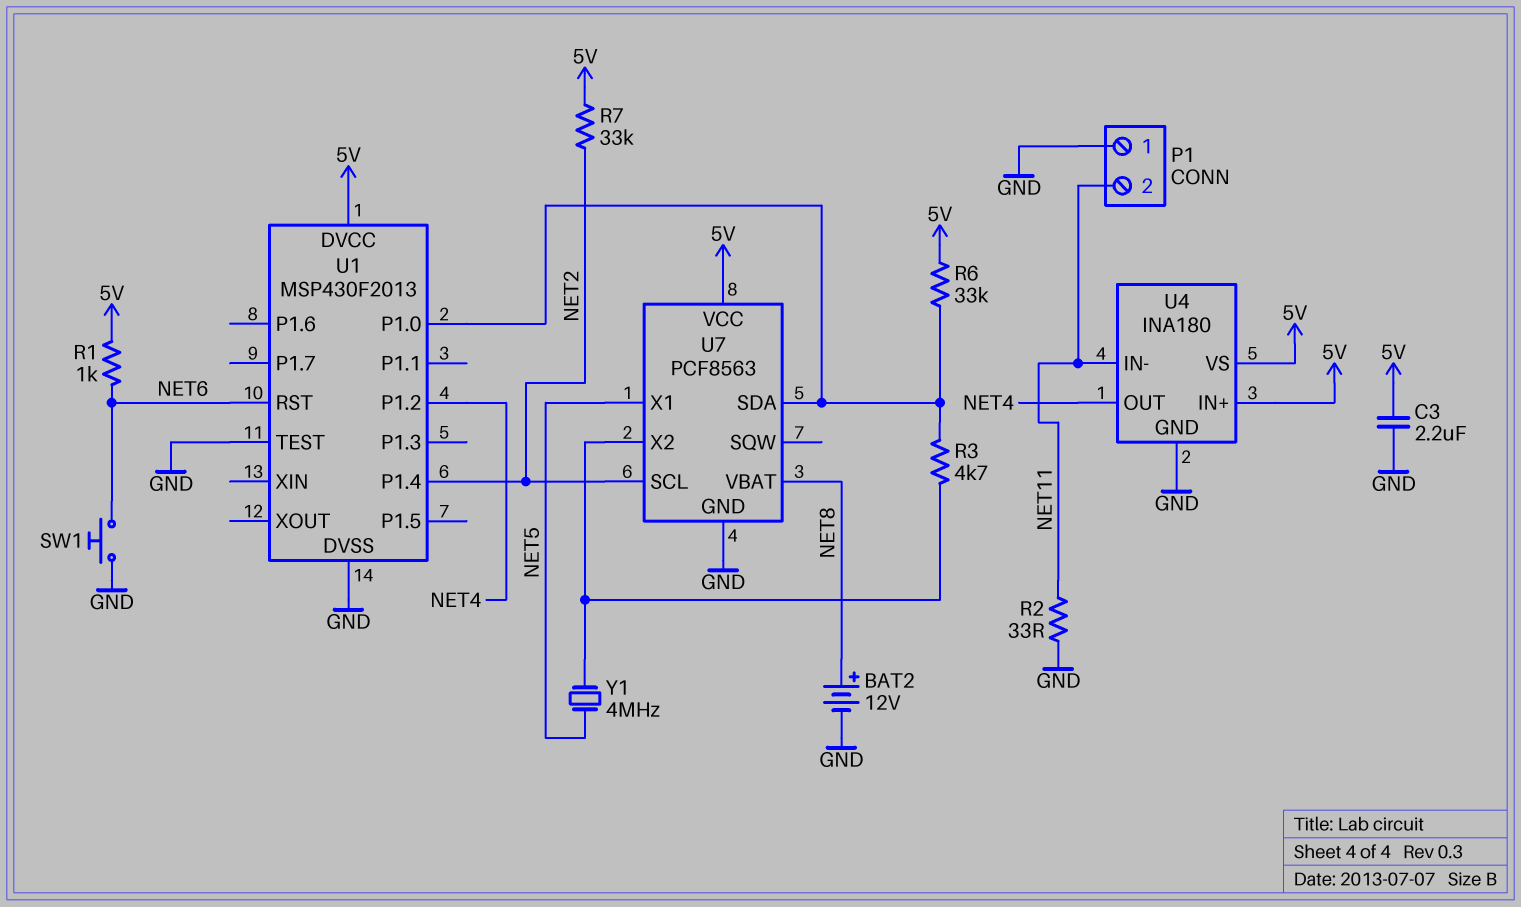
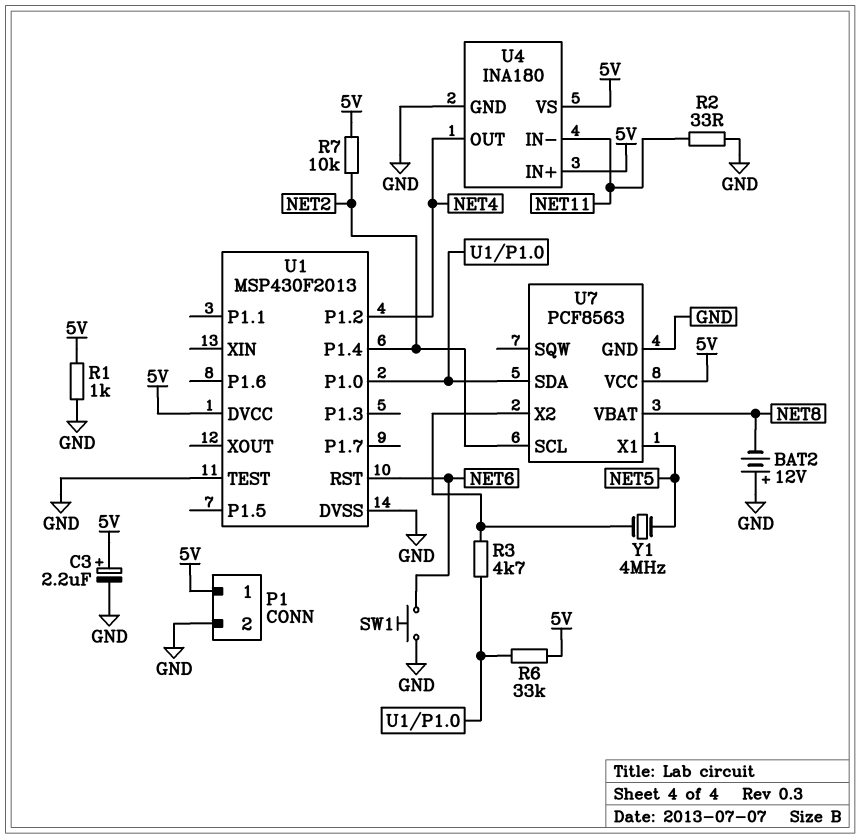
BAT2: 12V (plus NET8, minus GND) -> 12V (plus GND, minus NET8)
C3: 2.2uF (5V, GND) -> 2.2uF (plus 5V, minus GND)
P1 pin 1: GND -> 5V
P1 pin 2: NET11 -> GND
R1: 1k (5V, NET6) -> 1k (5V, GND)
R7: 33k (5V, NET2) -> 10k (5V, NET2)

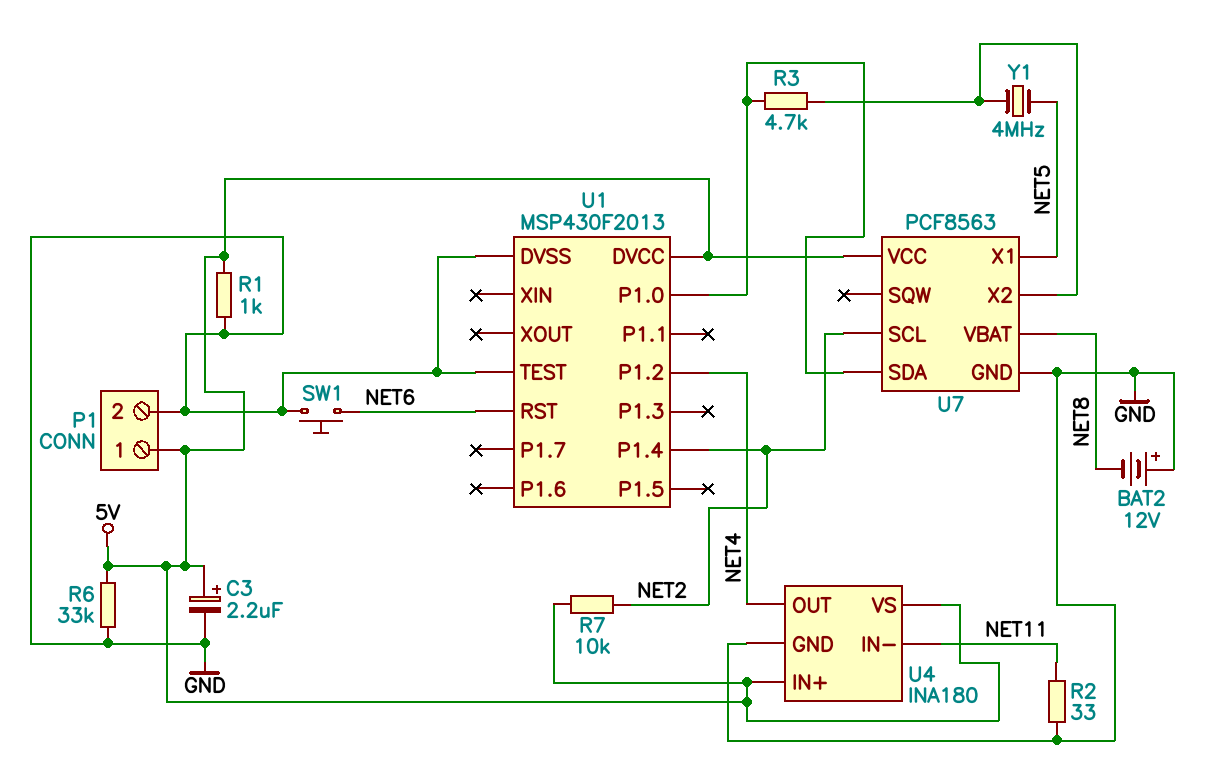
R6: 33k (5V, U1/P1.0) -> 33k (5V, GND)

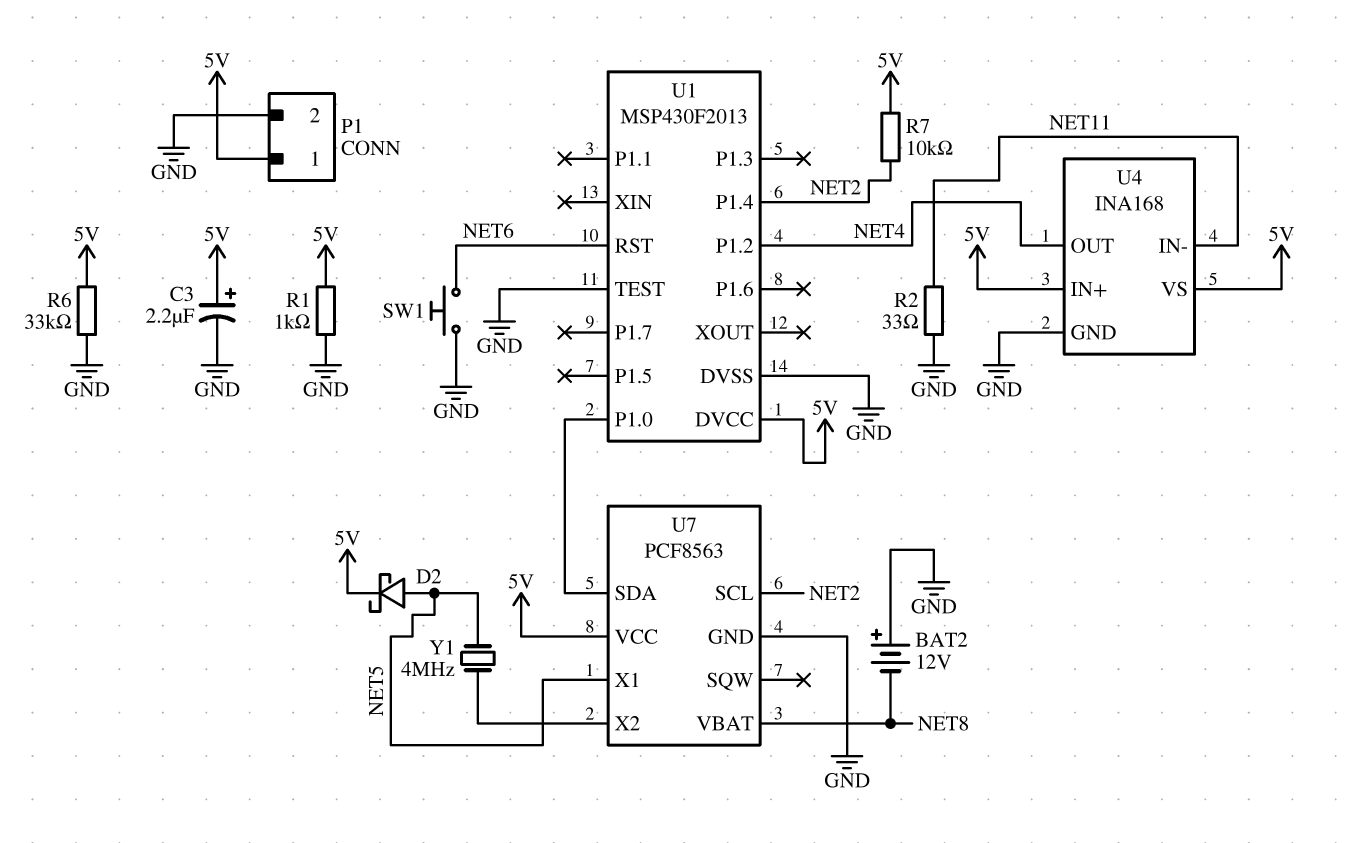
D2: none -> schottky (A NET5, K 5V)
R3: 4.7k (U1/P1.0, U7/X2) -> none
U4: INA180 -> INA168

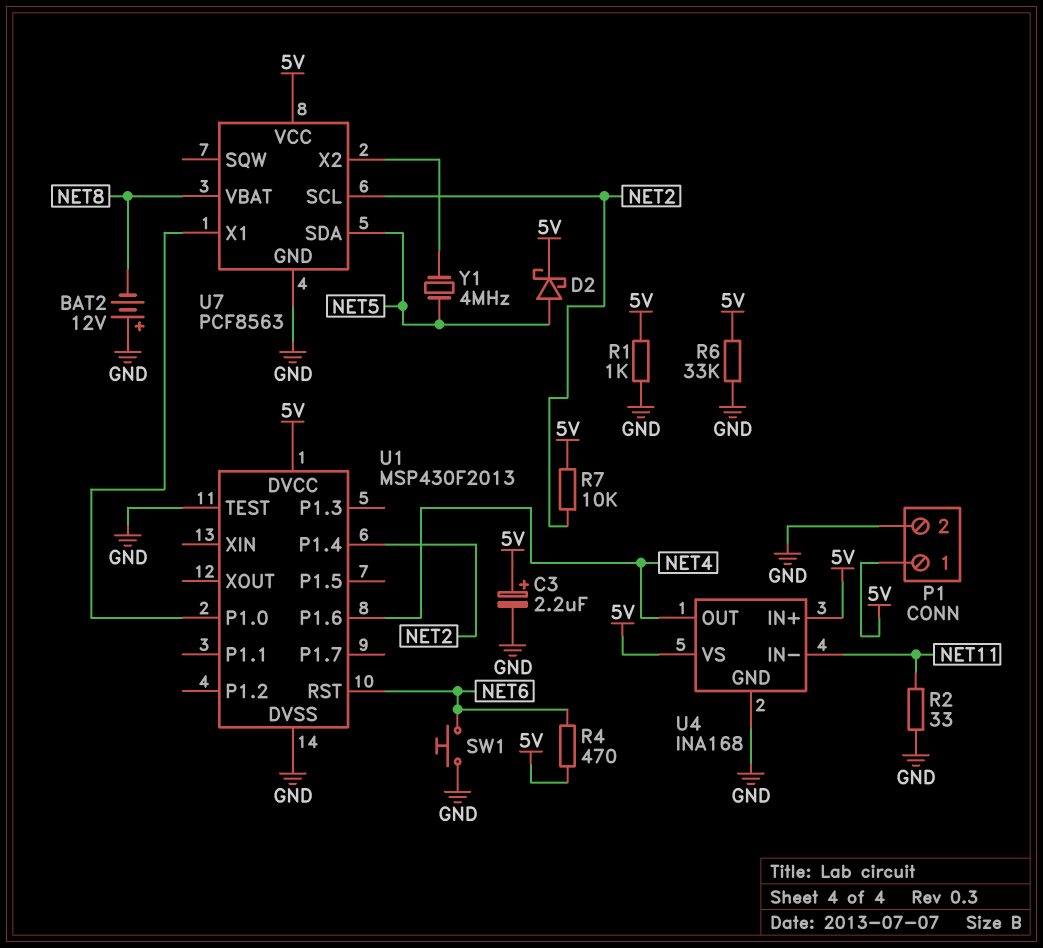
R4: none -> 470 (5V, NET6)
U1 pin P1.2: NET4 -> none
U1 pin P1.6: none -> NET4
U7 pin SDA: U1/P1.0 -> NET5
U7 pin X1: NET5 -> U1/P1.0

